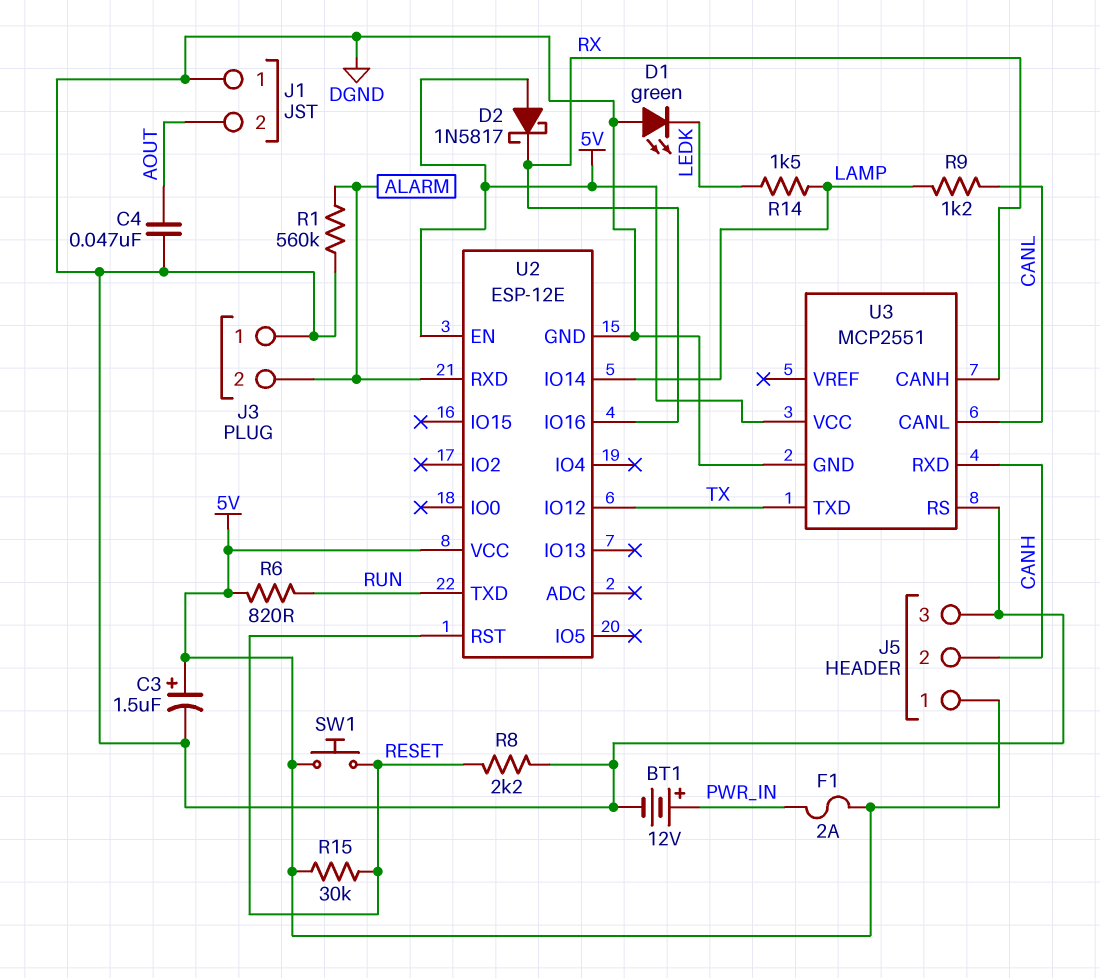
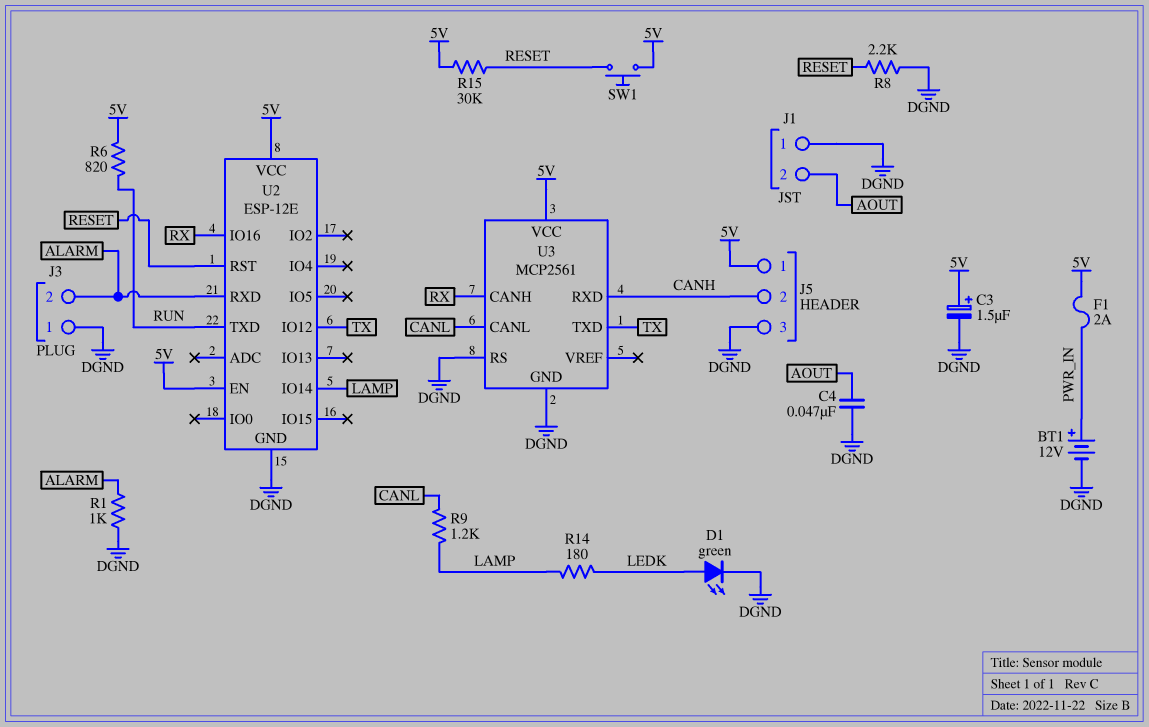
D1: LED green (A DGND, K LEDK) -> LED green (A LEDK, K DGND)
D2: schottky 1N5817 (A 5V, K RX) -> none
R1: 560k (ALARM, DGND) -> 1k (ALARM, DGND)
R14: 1.5k (LAMP, LEDK) -> 180 (LAMP, LEDK)
U3: MCP2551 -> MCP2561

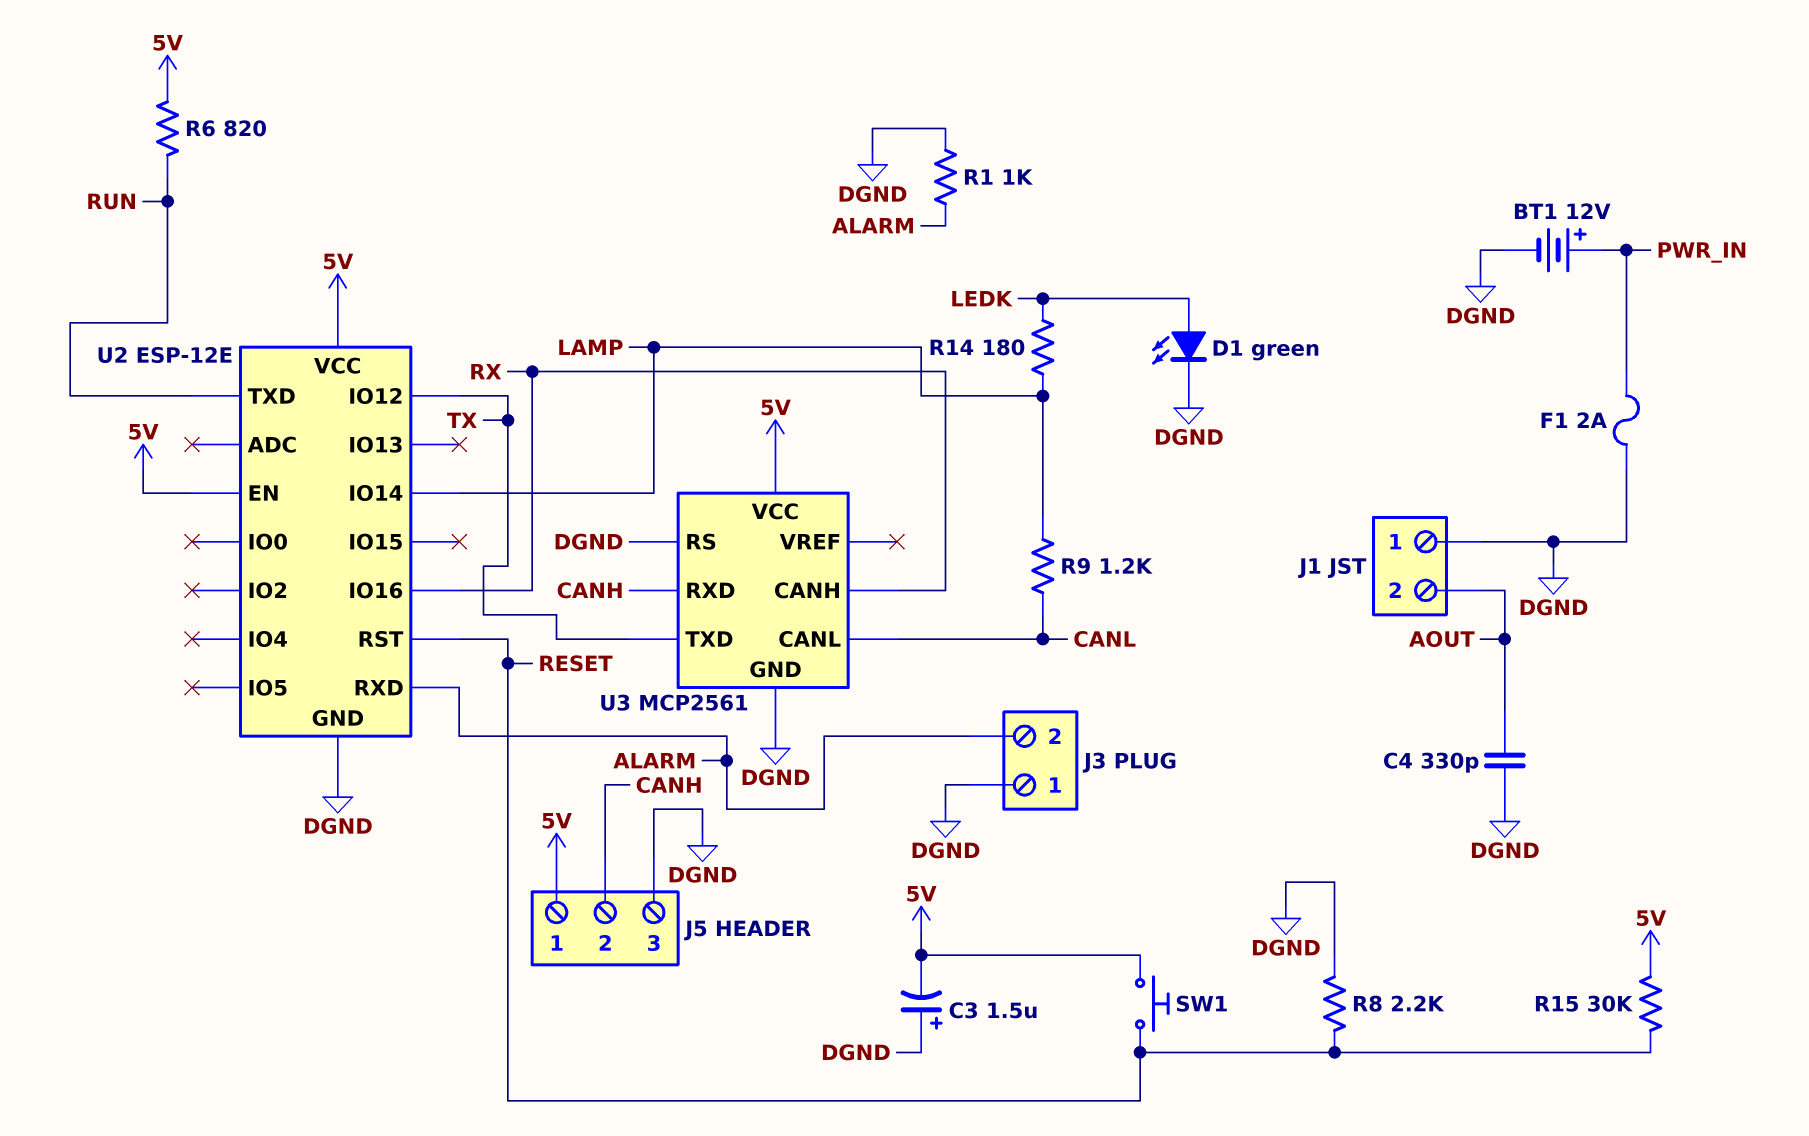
C3: 1.5uF (plus 5V, minus DGND) -> 1.5uF (plus DGND, minus 5V)
C4: 47nF (AOUT, DGND) -> 330pF (AOUT, DGND)
F1: 2A (5V, PWR_IN) -> 2A (DGND, PWR_IN)

